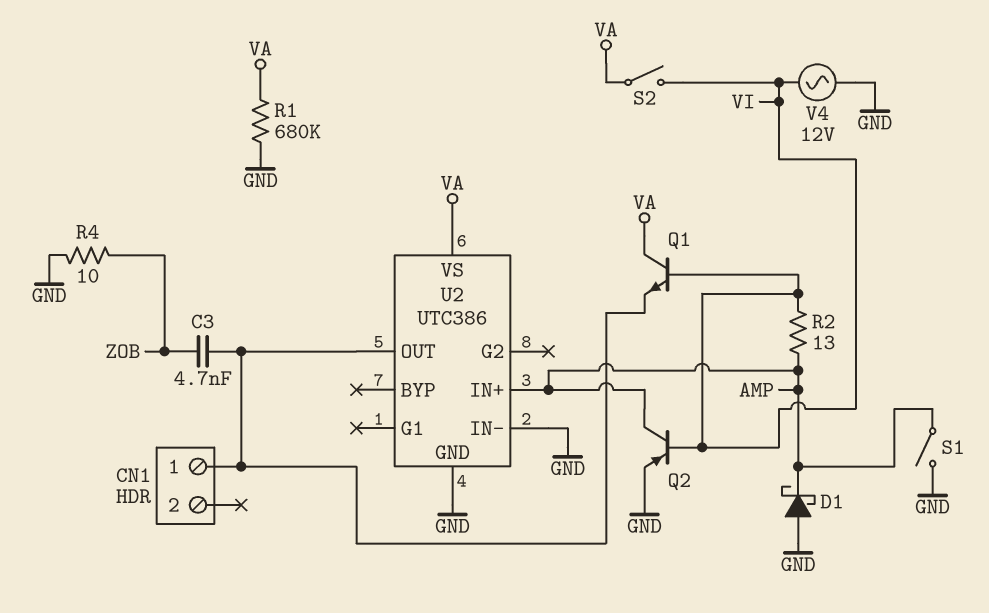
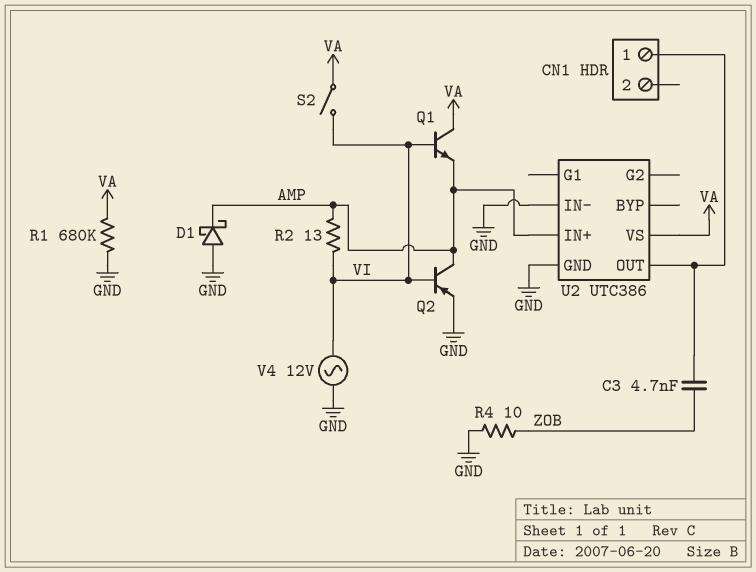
Q1: NPN (B VI, C VA, E CN1/1) -> NPN (B VI, C VA, E AMP)
S1: switch (AMP, GND) -> none

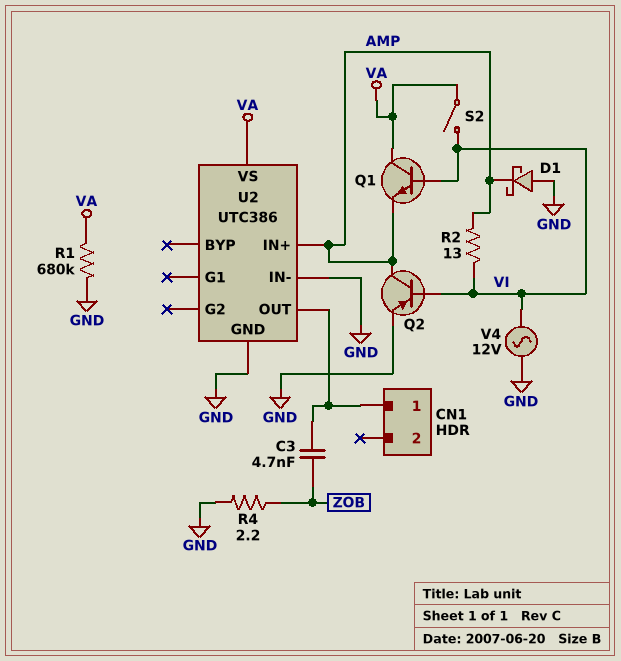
R4: 10 (GND, ZOB) -> 2.2 (GND, ZOB)

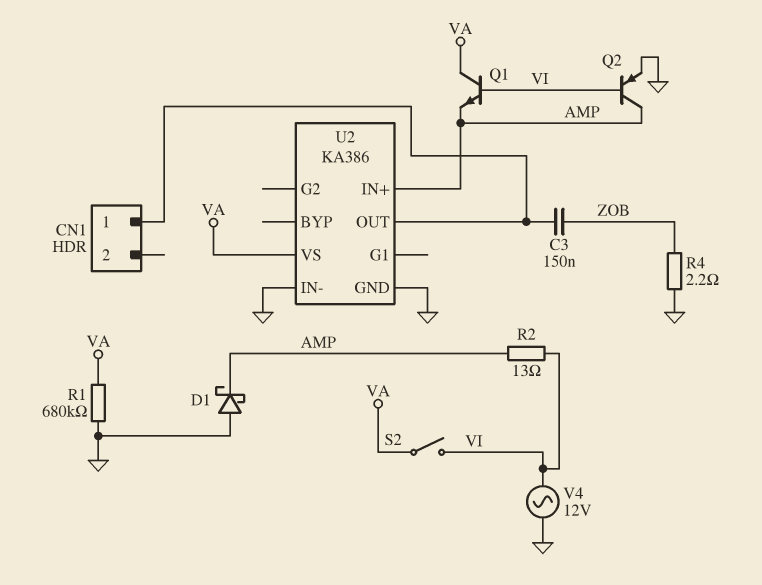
C3: 4.7nF (CN1/1, ZOB) -> 150nF (CN1/1, ZOB)
U2: UTC386 -> KA386

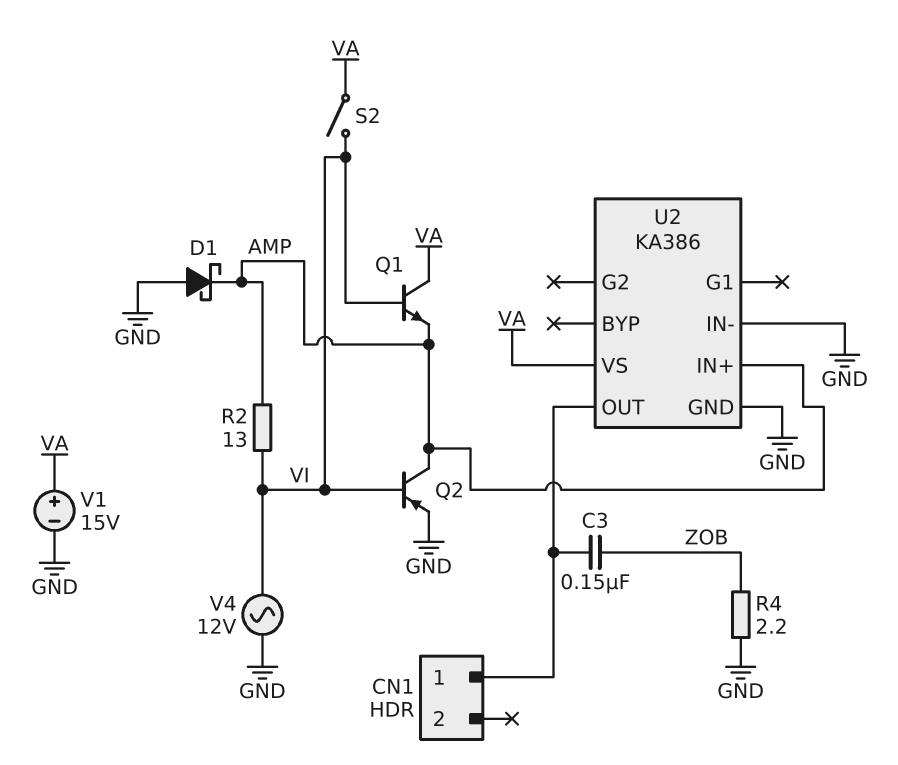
R1: 680k (GND, VA) -> none
V1: none -> 15V (plus VA, minus GND)

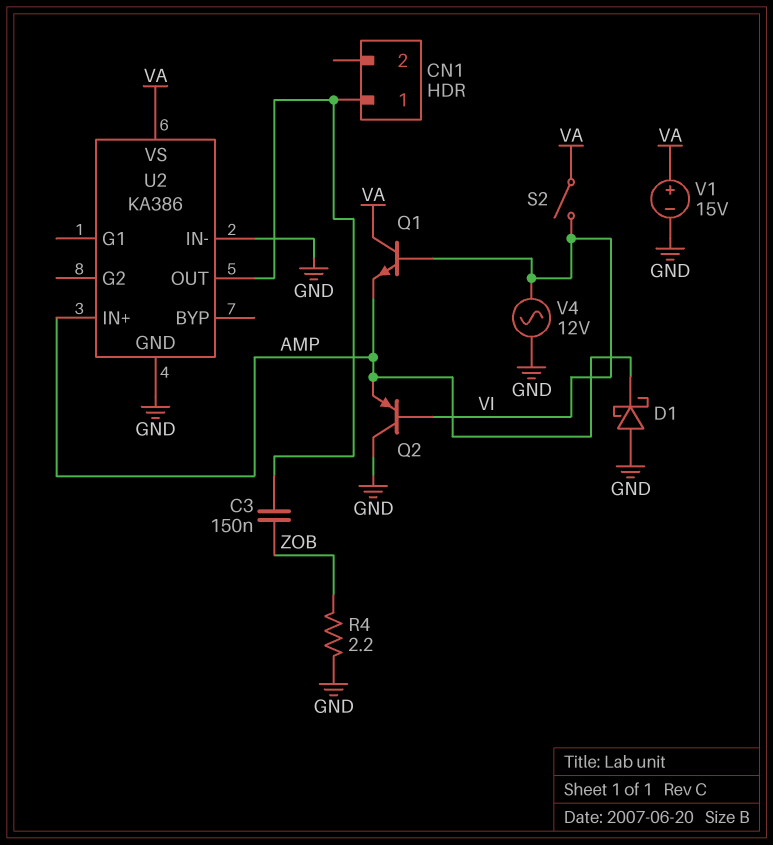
Q2: PNP (B VI, C AMP, E GND) -> PNP (B VI, C GND, E AMP)
R2: 13 (AMP, VI) -> none

